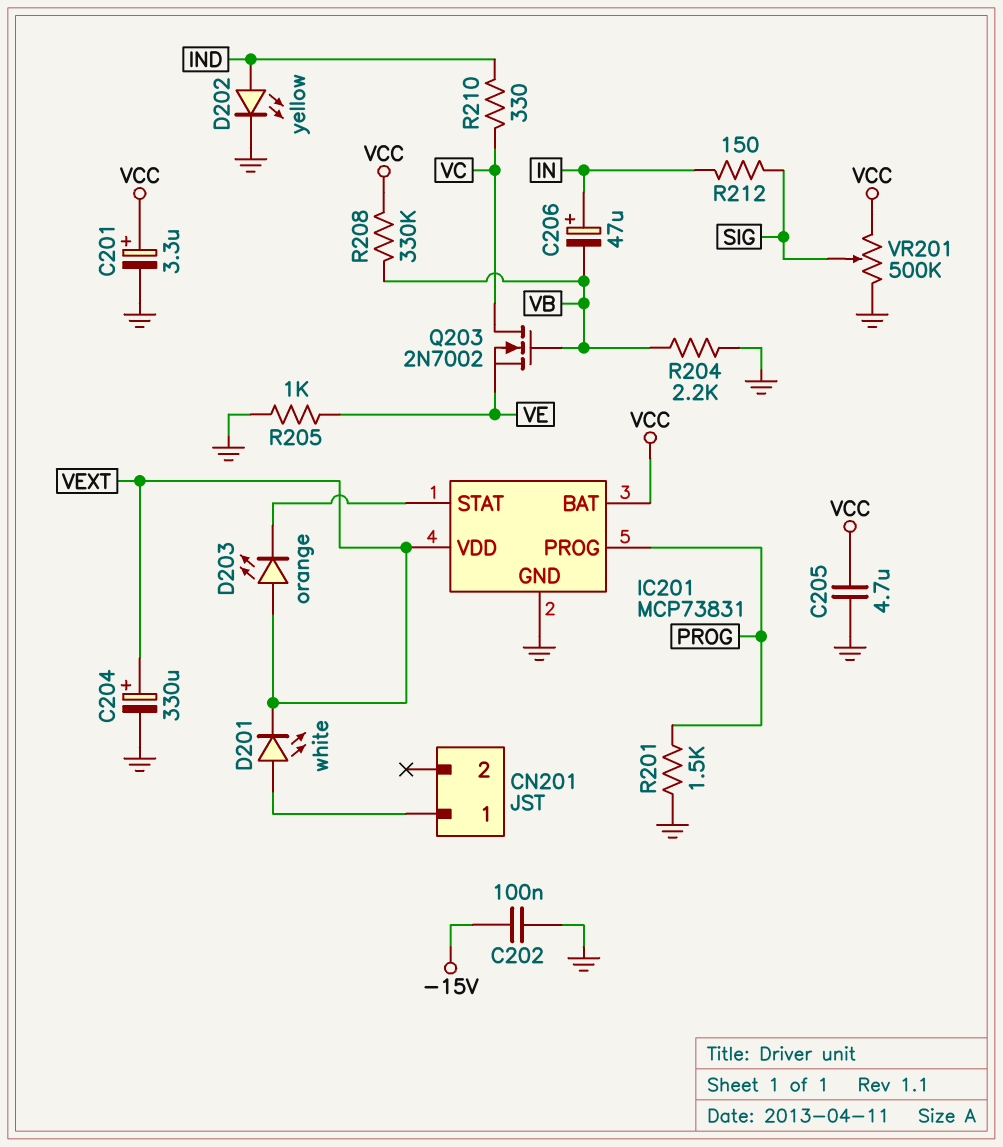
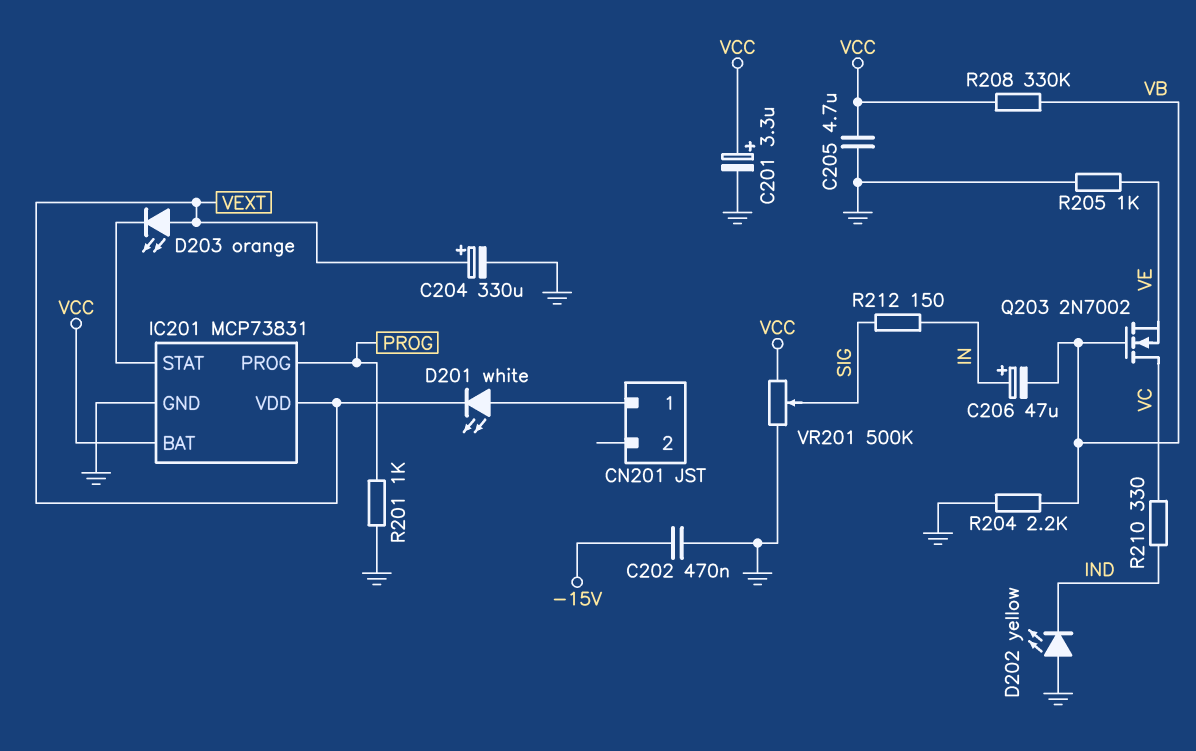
C202: 100nF (-15V, GND) -> 470nF (-15V, GND)
D202: LED yellow (A IND, K GND) -> LED yellow (A GND, K IND)
R201: 1.5k (GND, PROG) -> 1k (GND, PROG)

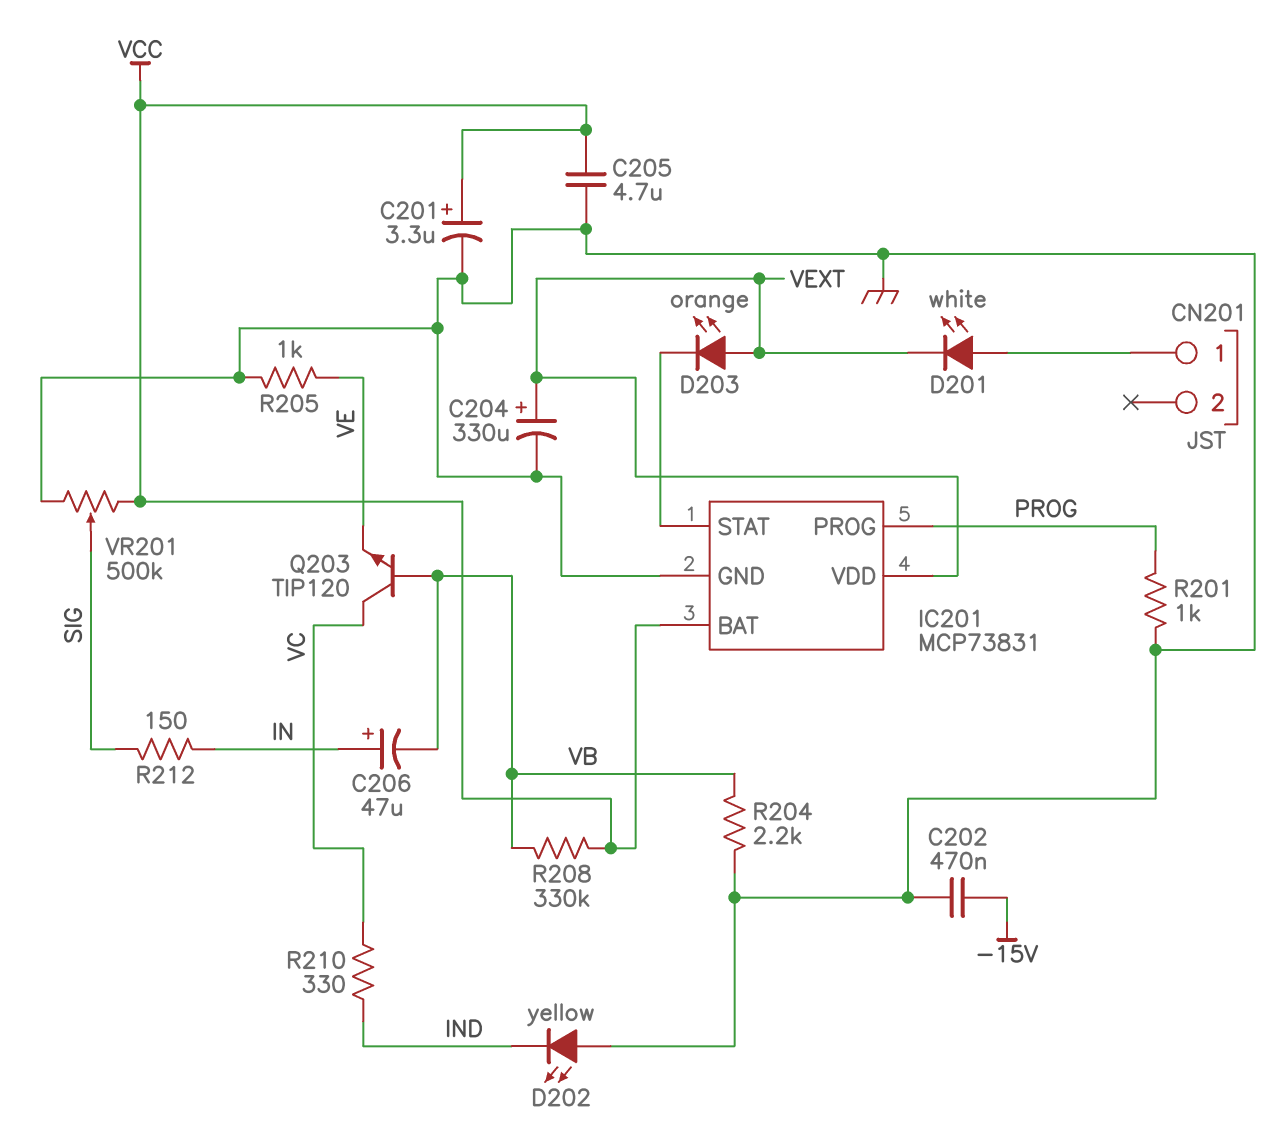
Q203: NMOS 2N7002 (G VB, D VC, S VE) -> NPN TIP120 (B VB, C VC, E VE)

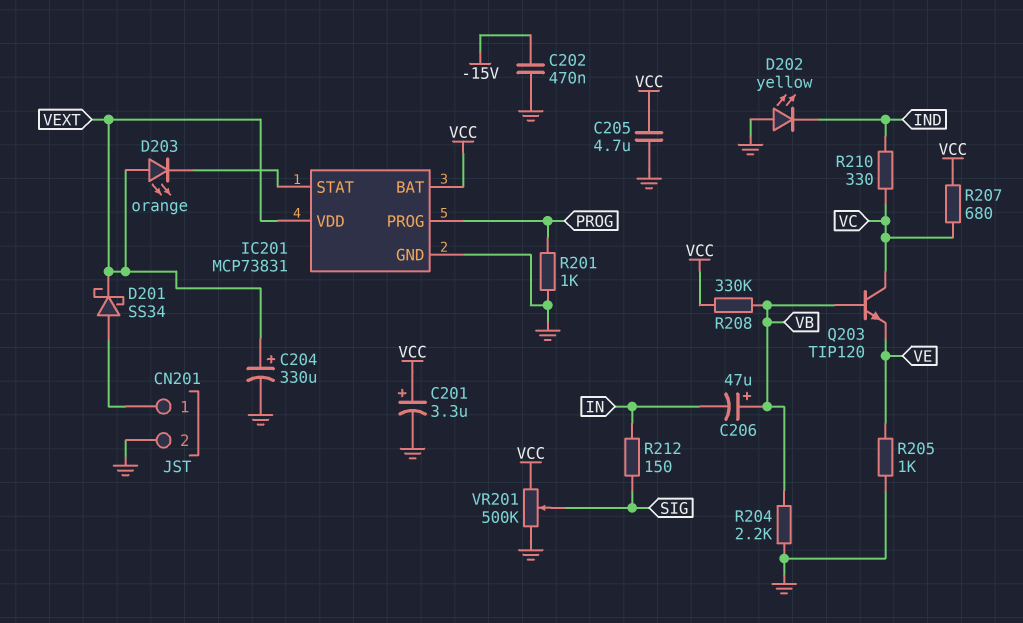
C206: 47uF (plus IN, minus VB) -> 47uF (plus VB, minus IN)
CN201 pin 2: none -> GND
D201: LED white (A CN201/1, K VEXT) -> schottky SS34 (A CN201/1, K VEXT)
R207: none -> 680 (VC, VCC)

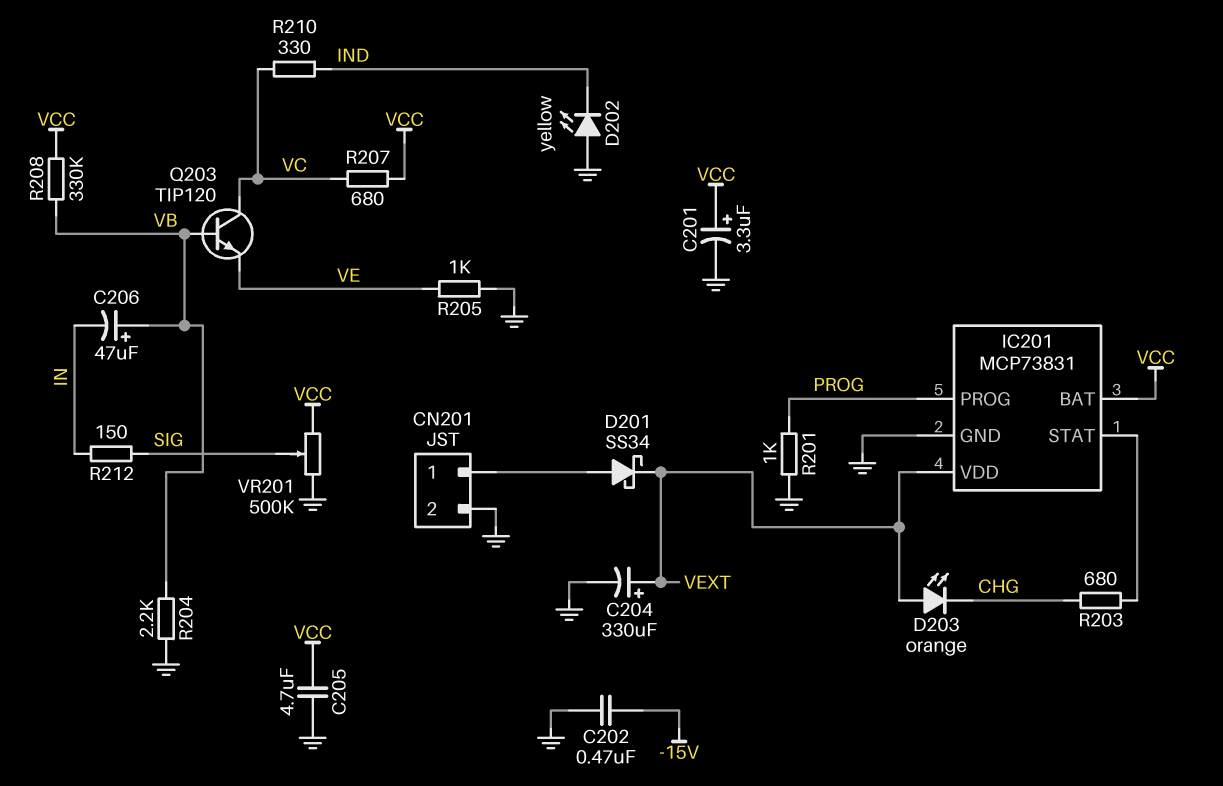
D203: LED orange (A VEXT, K IC201/STAT) -> LED orange (A VEXT, K CHG)
R203: none -> 680 (CHG, IC201/STAT)

